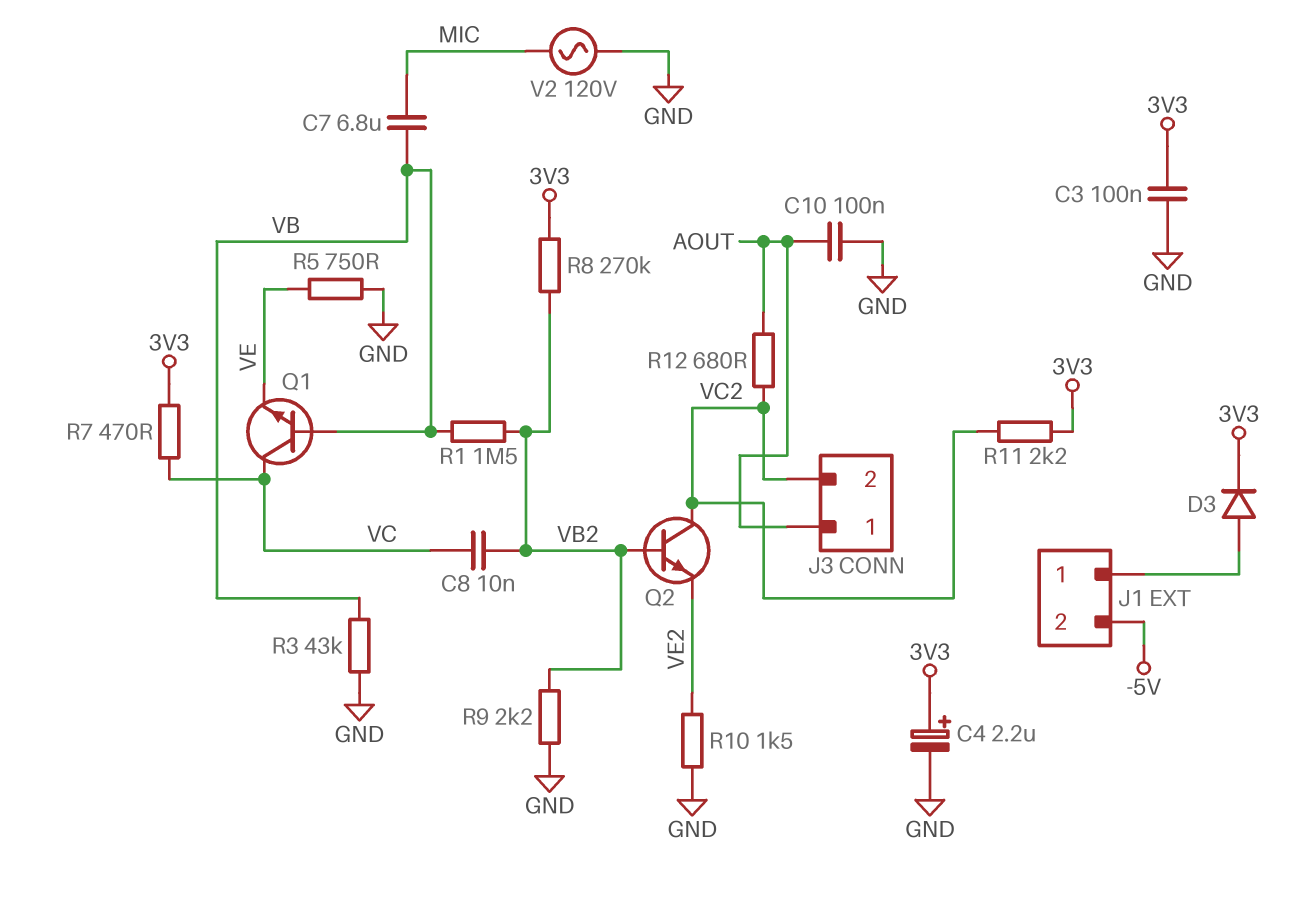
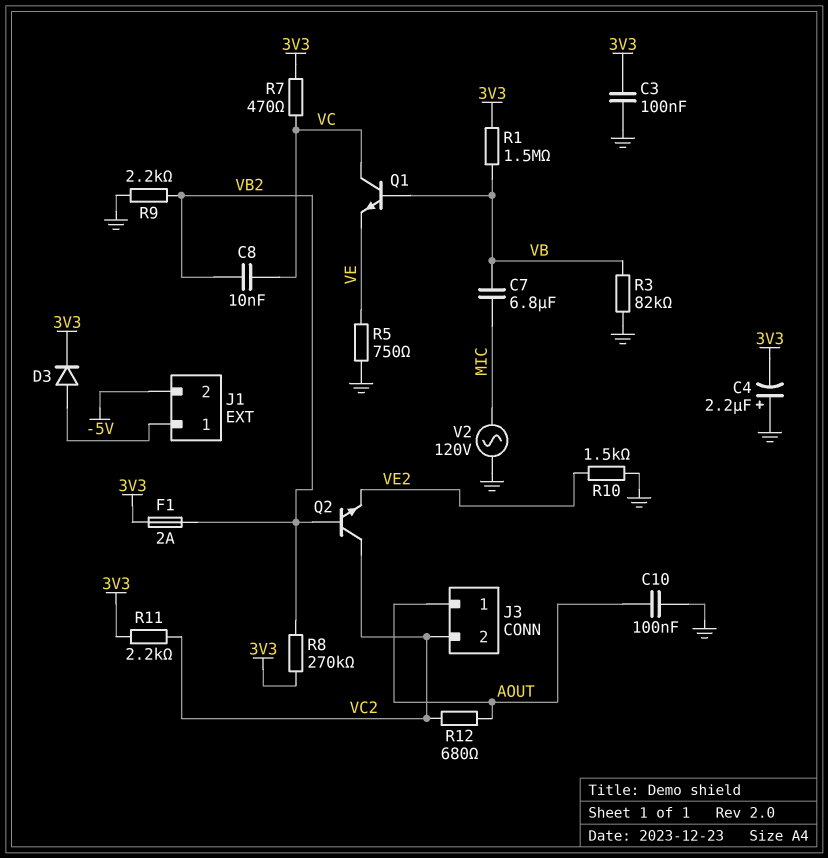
C4: 2.2uF (plus 3V3, minus GND) -> 2.2uF (plus GND, minus 3V3)
F1: none -> 2A (3V3, VB2)
R1: 1.5M (VB, VB2) -> 1.5M (3V3, VB)
R3: 43k (GND, VB) -> 82k (GND, VB)

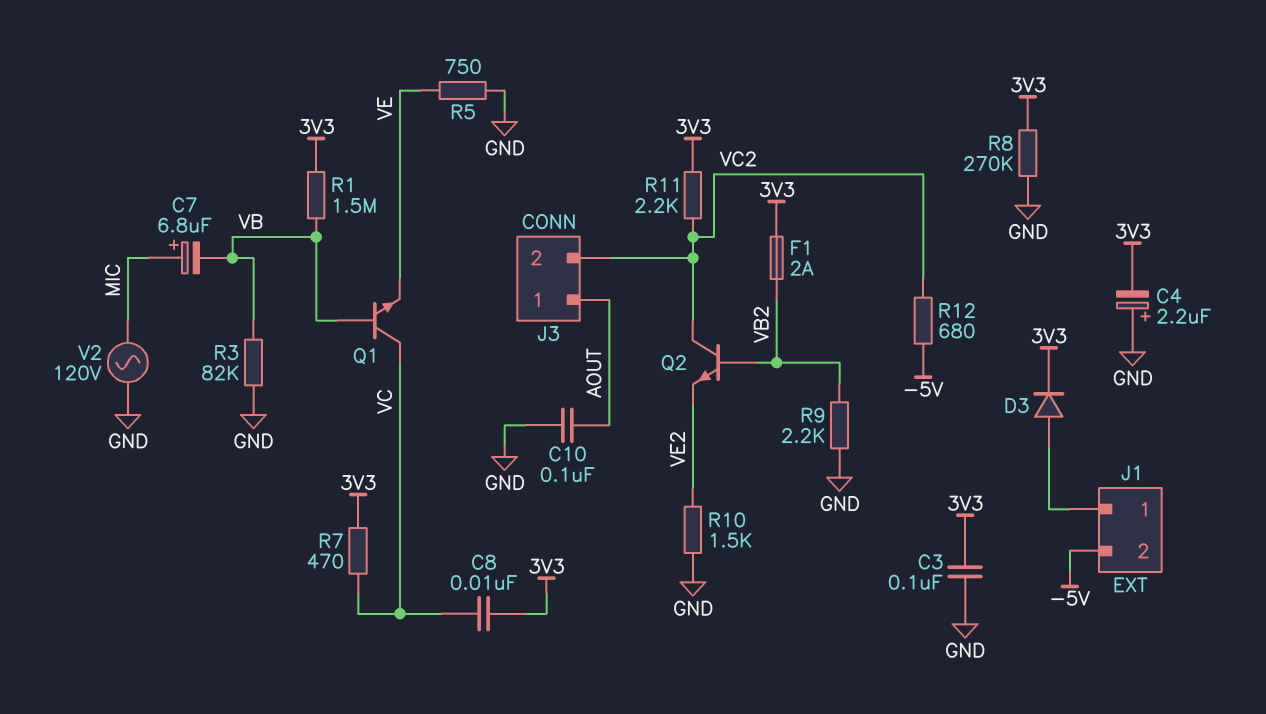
C7: 6.8uF (MIC, VB) -> 6.8uF (plus MIC, minus VB)
C8: 10nF (VB2, VC) -> 10nF (3V3, VC)
R8: 270k (3V3, VB2) -> 270k (3V3, GND)
R12: 680 (AOUT, VC2) -> 680 (-5V, VC2)

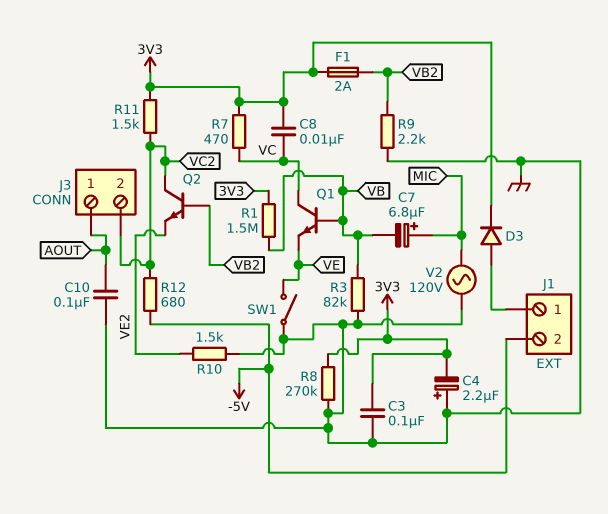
R5: 750 (GND, VE) -> none
R11: 2.2k (3V3, VC2) -> 1.5k (3V3, VC2)
SW1: none -> switch (GND, VE)

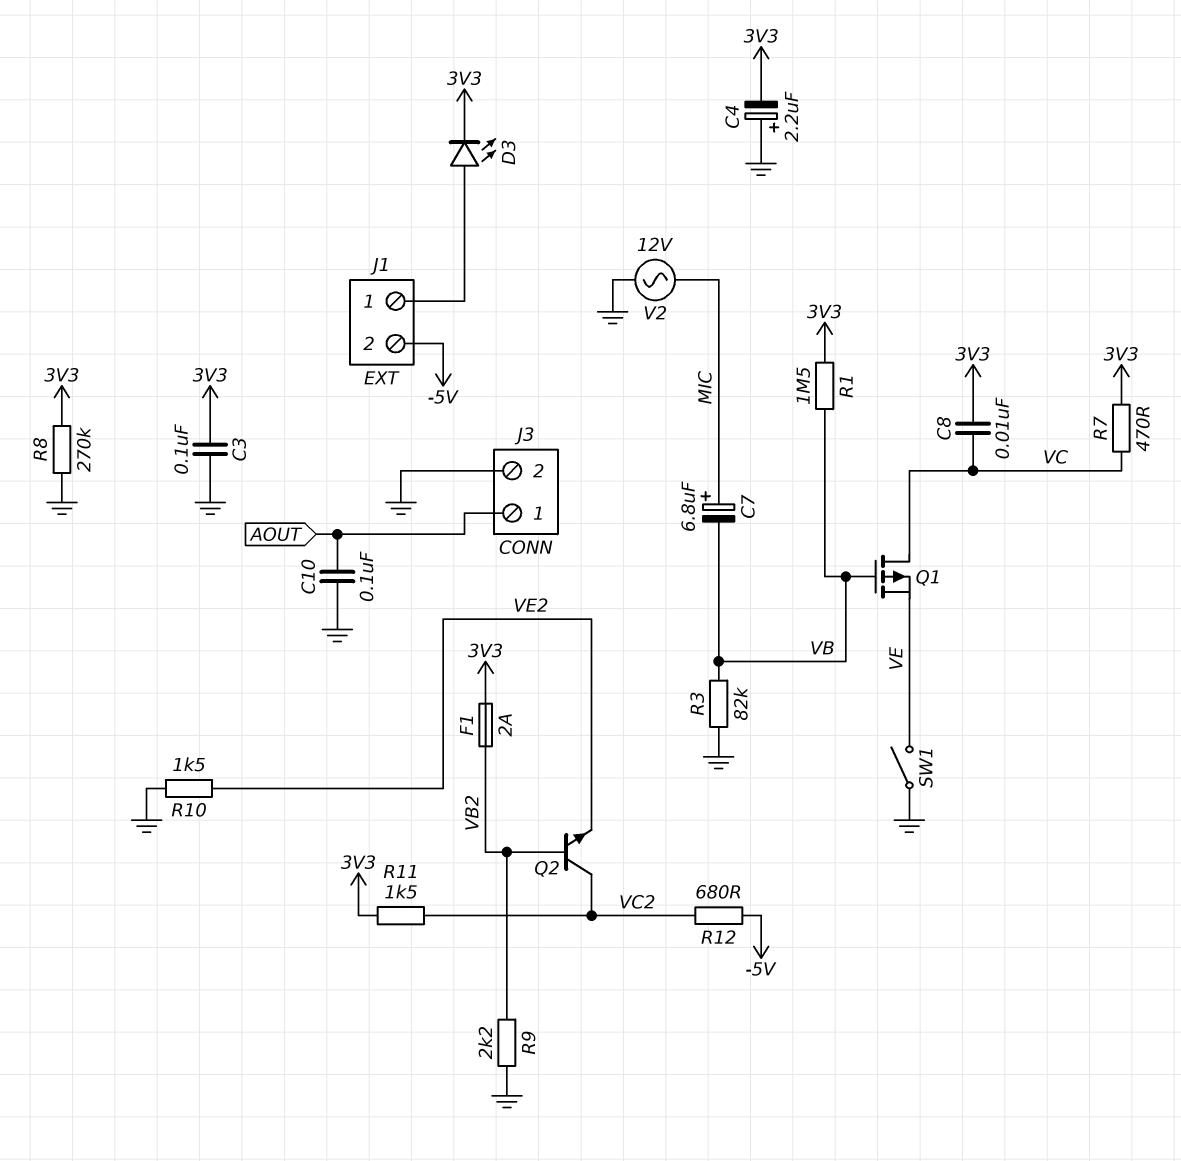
D3: diode (A J1/1, K 3V3) -> LED (A J1/1, K 3V3)
J3 pin 2: VC2 -> GND
Q1: NPN (B VB, C VC, E VE) -> PMOS (G VB, D VC, S VE)
V2: AC 120V (GND, MIC) -> AC 12V (GND, MIC)

